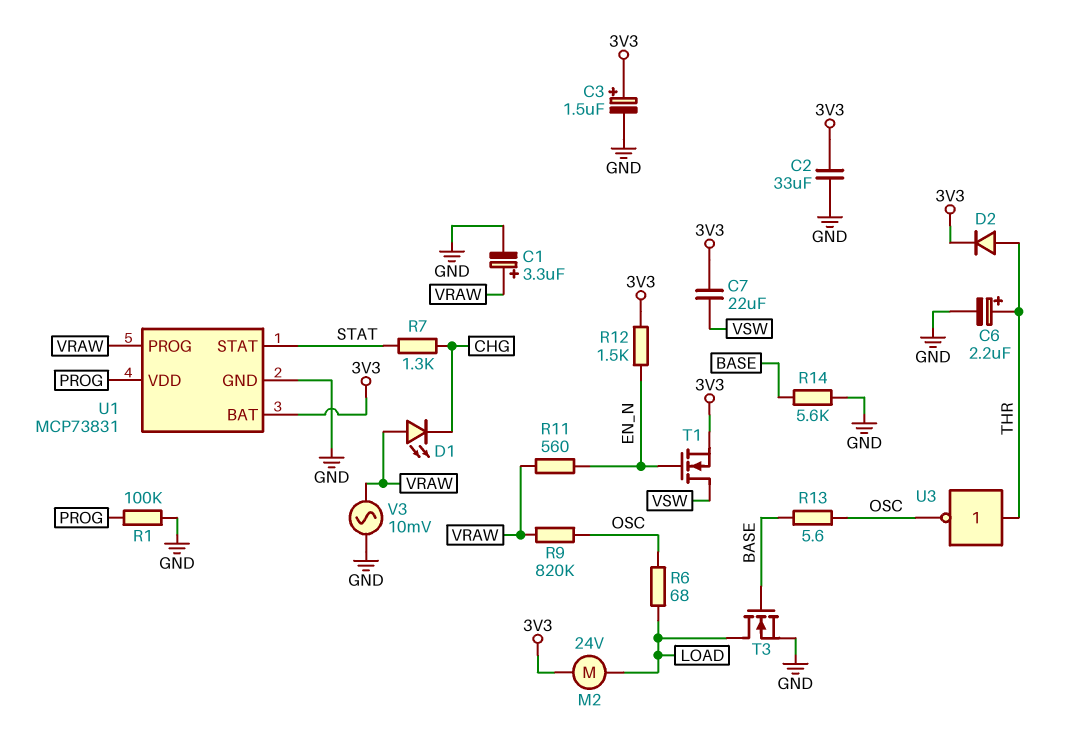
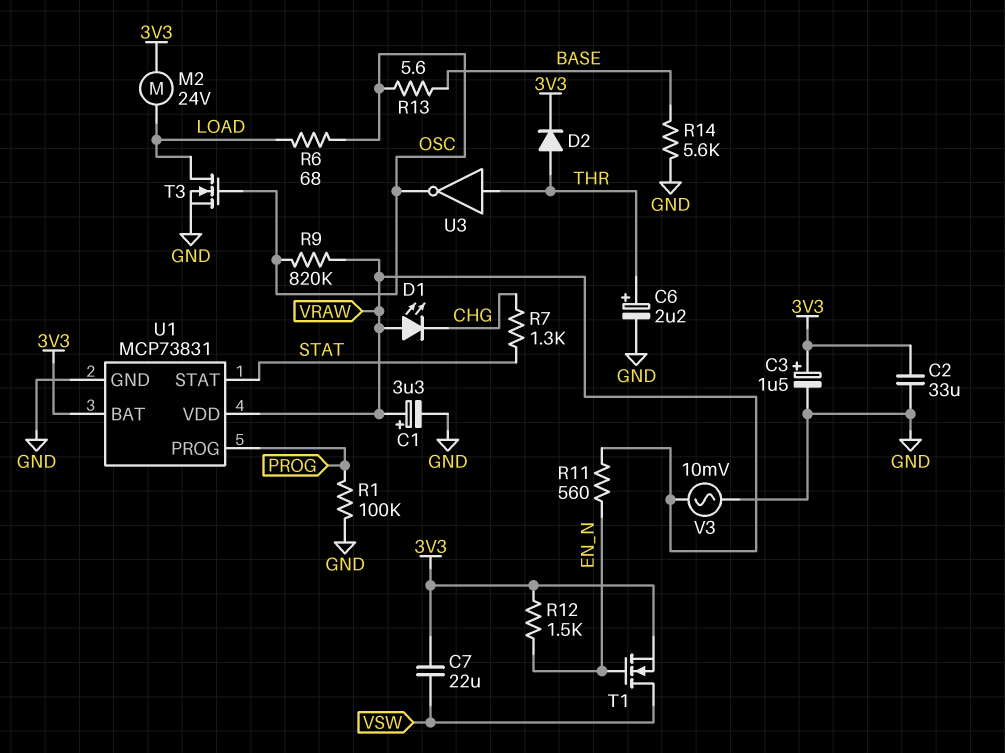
T3: NMOS (G BASE, D LOAD, S GND) -> NMOS (G OSC, D LOAD, S GND)
U1 pin PROG: VRAW -> PROG
U1 pin VDD: PROG -> VRAW

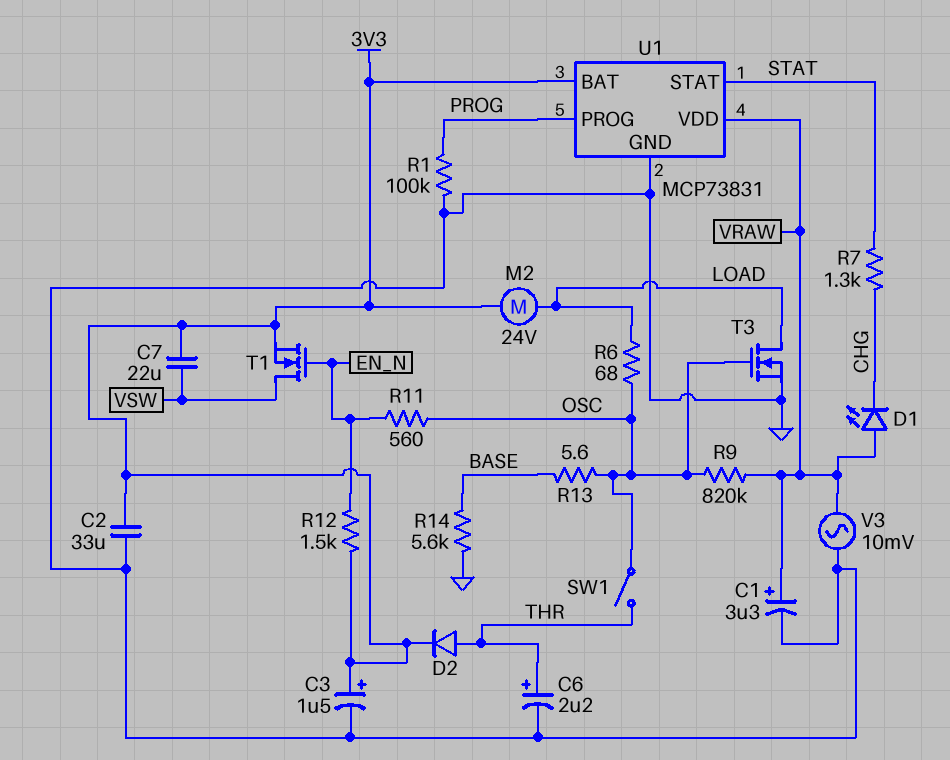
R11: 560 (EN_N, VRAW) -> 560 (EN_N, OSC)
SW1: none -> switch (OSC, THR)
U3: NOT (in THR, out OSC) -> none

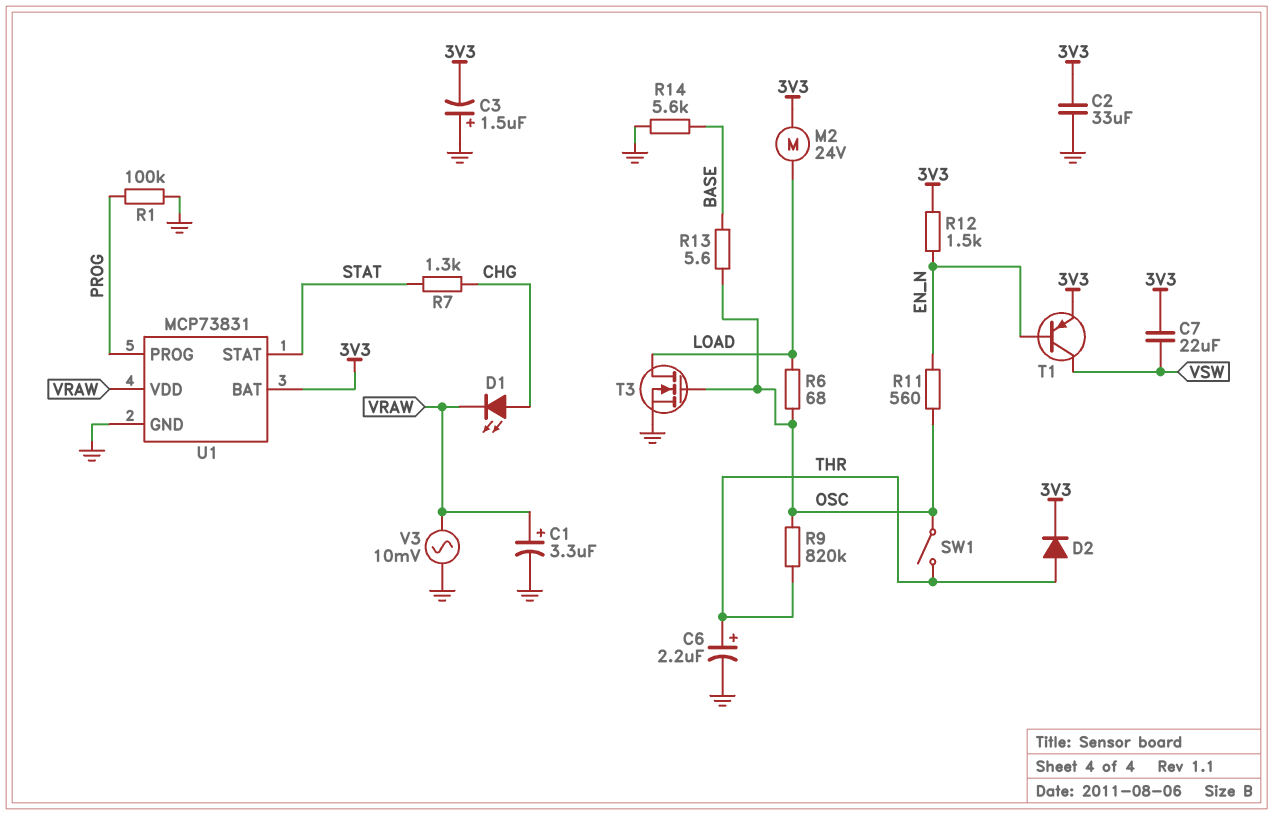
C3: 1.5uF (plus 3V3, minus GND) -> 1.5uF (plus GND, minus 3V3)
D1: LED (A VRAW, K CHG) -> LED (A CHG, K VRAW)
R9: 820k (OSC, VRAW) -> 820k (OSC, THR)
T1: NMOS (G EN_N, D VSW, S 3V3) -> PNP (B EN_N, C VSW, E 3V3)

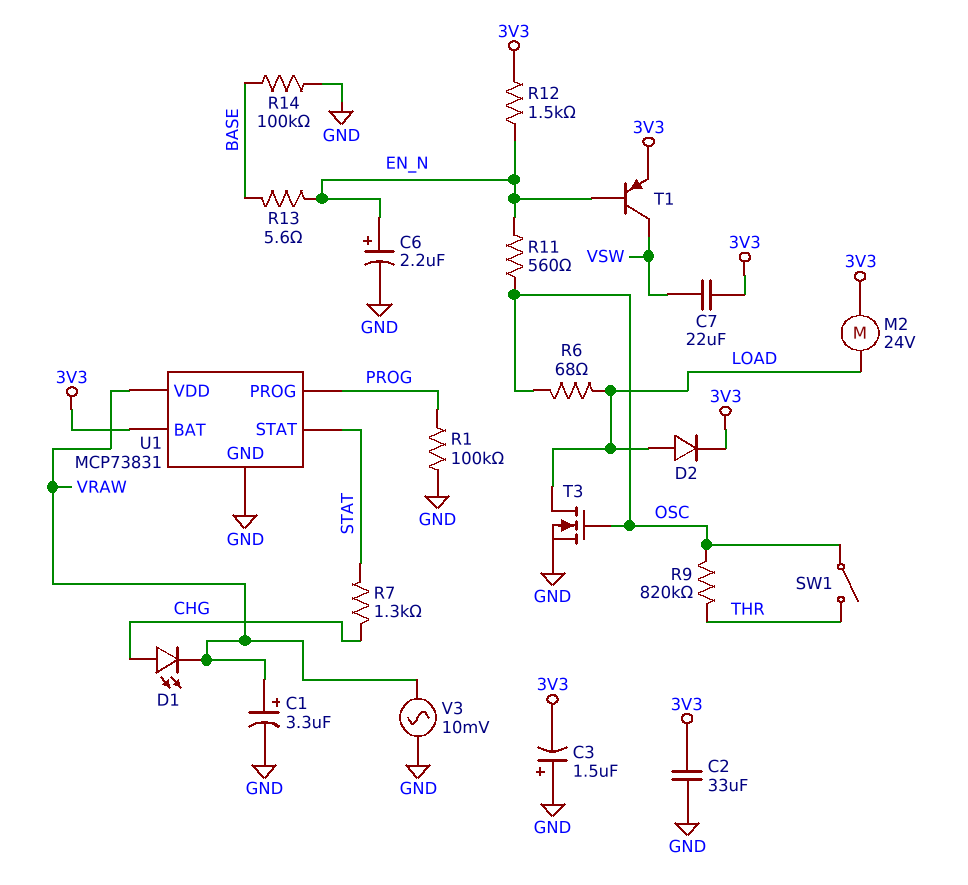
C6: 2.2uF (plus THR, minus GND) -> 2.2uF (plus EN_N, minus GND)
D2: diode (A THR, K 3V3) -> diode (A LOAD, K 3V3)
R13: 5.6 (BASE, OSC) -> 5.6 (BASE, EN_N)
R14: 5.6k (BASE, GND) -> 100k (BASE, GND)

